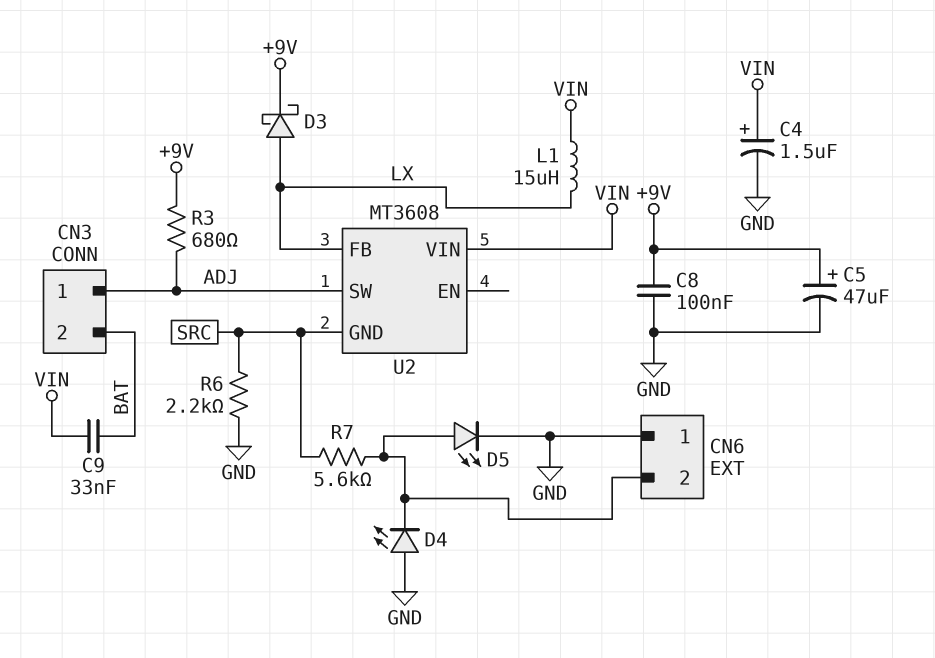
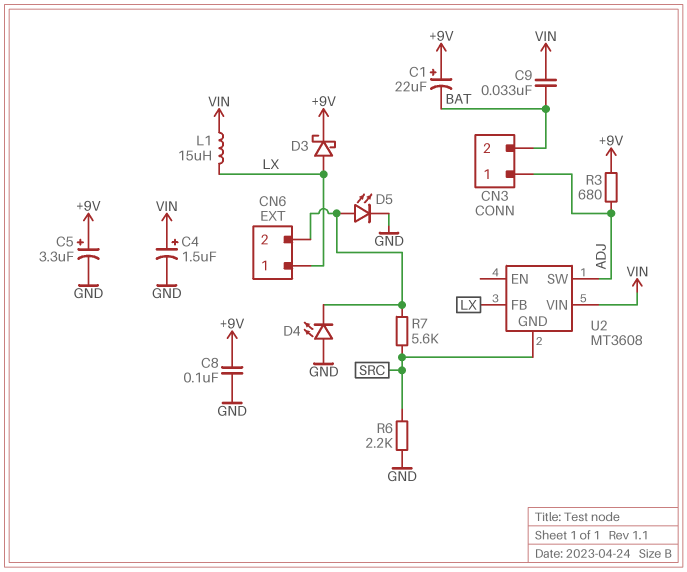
C1: none -> 22uF (plus +9V, minus BAT)
C5: 47uF (plus +9V, minus GND) -> 3.3uF (plus +9V, minus GND)
CN6 pin 1: GND -> LX

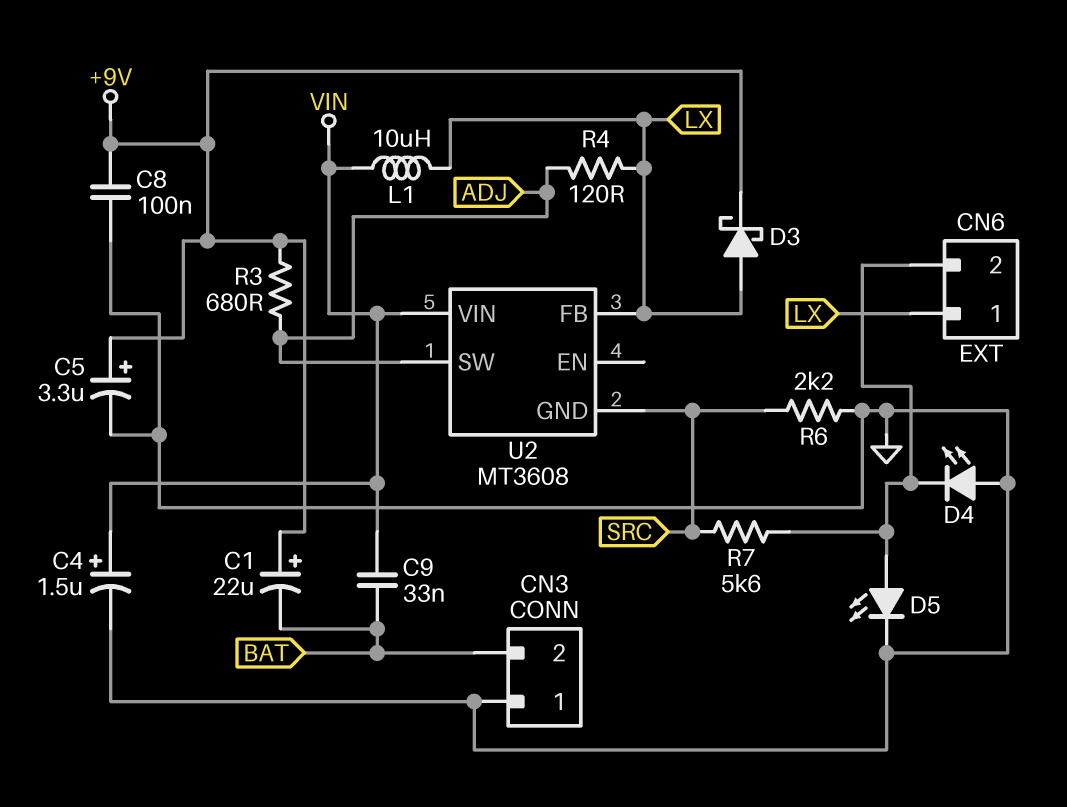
CN3 pin 1: ADJ -> GND
L1: 15uH (LX, VIN) -> 10uH (LX, VIN)
R4: none -> 120 (ADJ, LX)

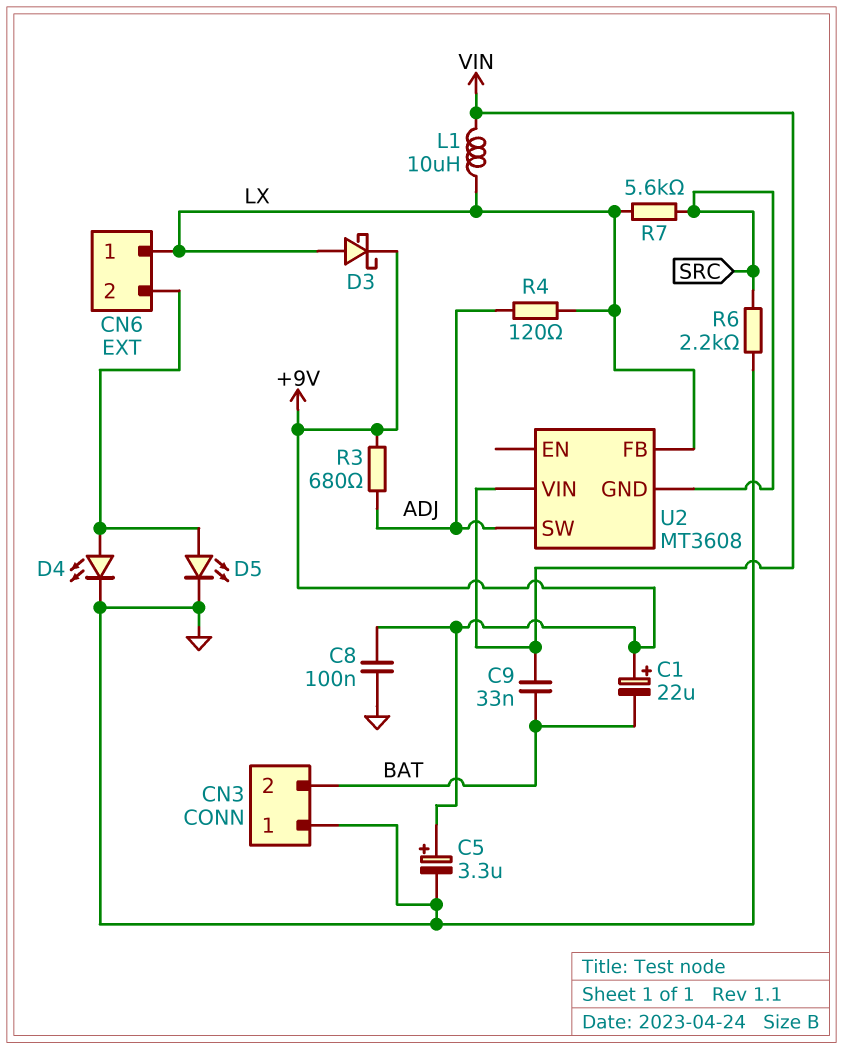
C4: 1.5uF (plus VIN, minus GND) -> none
D4: LED (A GND, K CN6/2) -> LED (A CN6/2, K GND)
R7: 5.6k (CN6/2, SRC) -> 5.6k (LX, SRC)

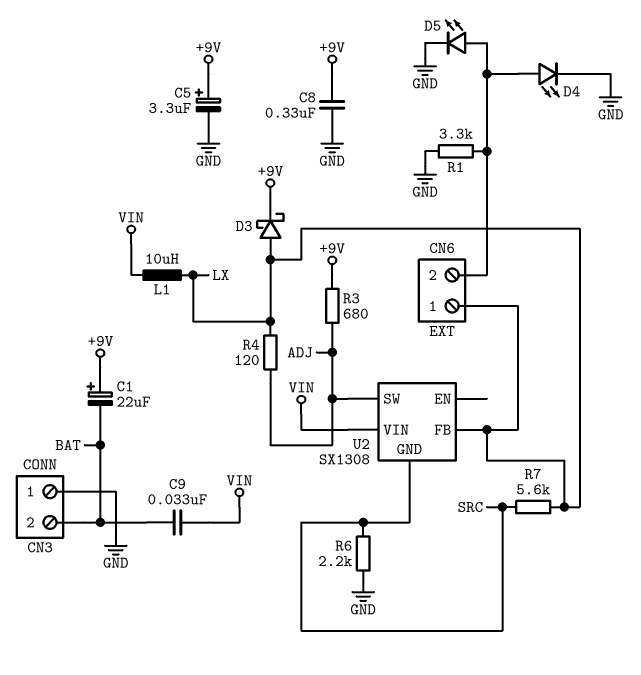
C8: 100nF (+9V, GND) -> 330nF (+9V, GND)
R1: none -> 3.3k (CN6/2, GND)
U2: MT3608 -> SX1308

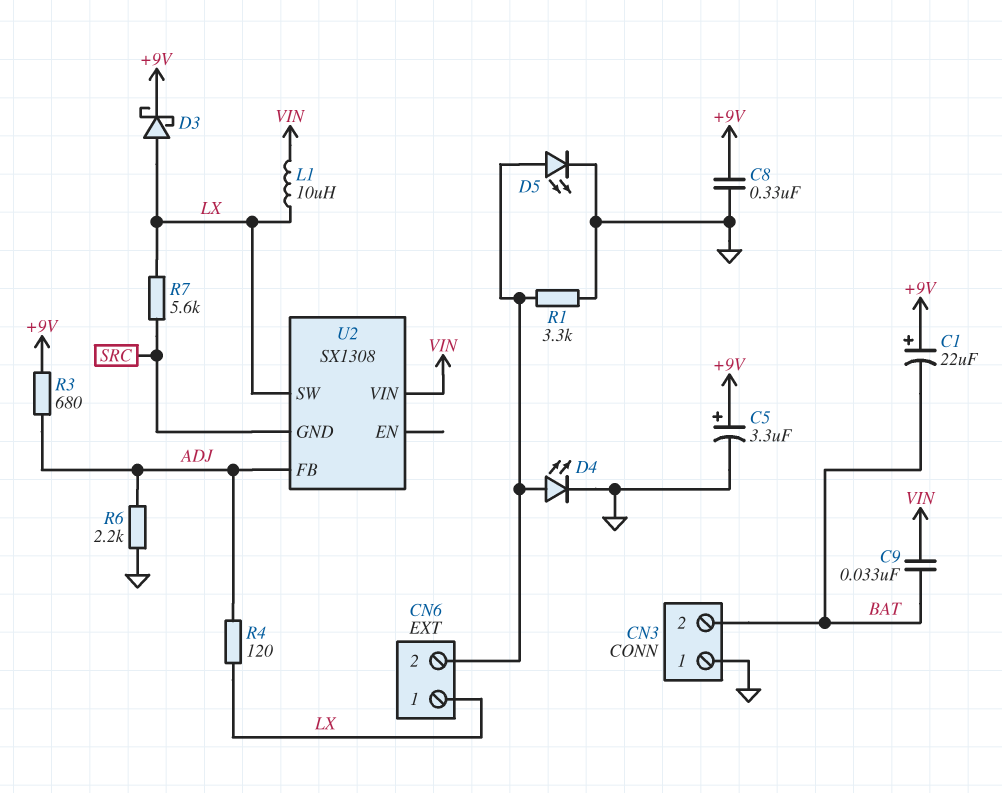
R6: 2.2k (GND, SRC) -> 2.2k (ADJ, GND)
U2 pin FB: LX -> ADJ
U2 pin SW: ADJ -> LX

